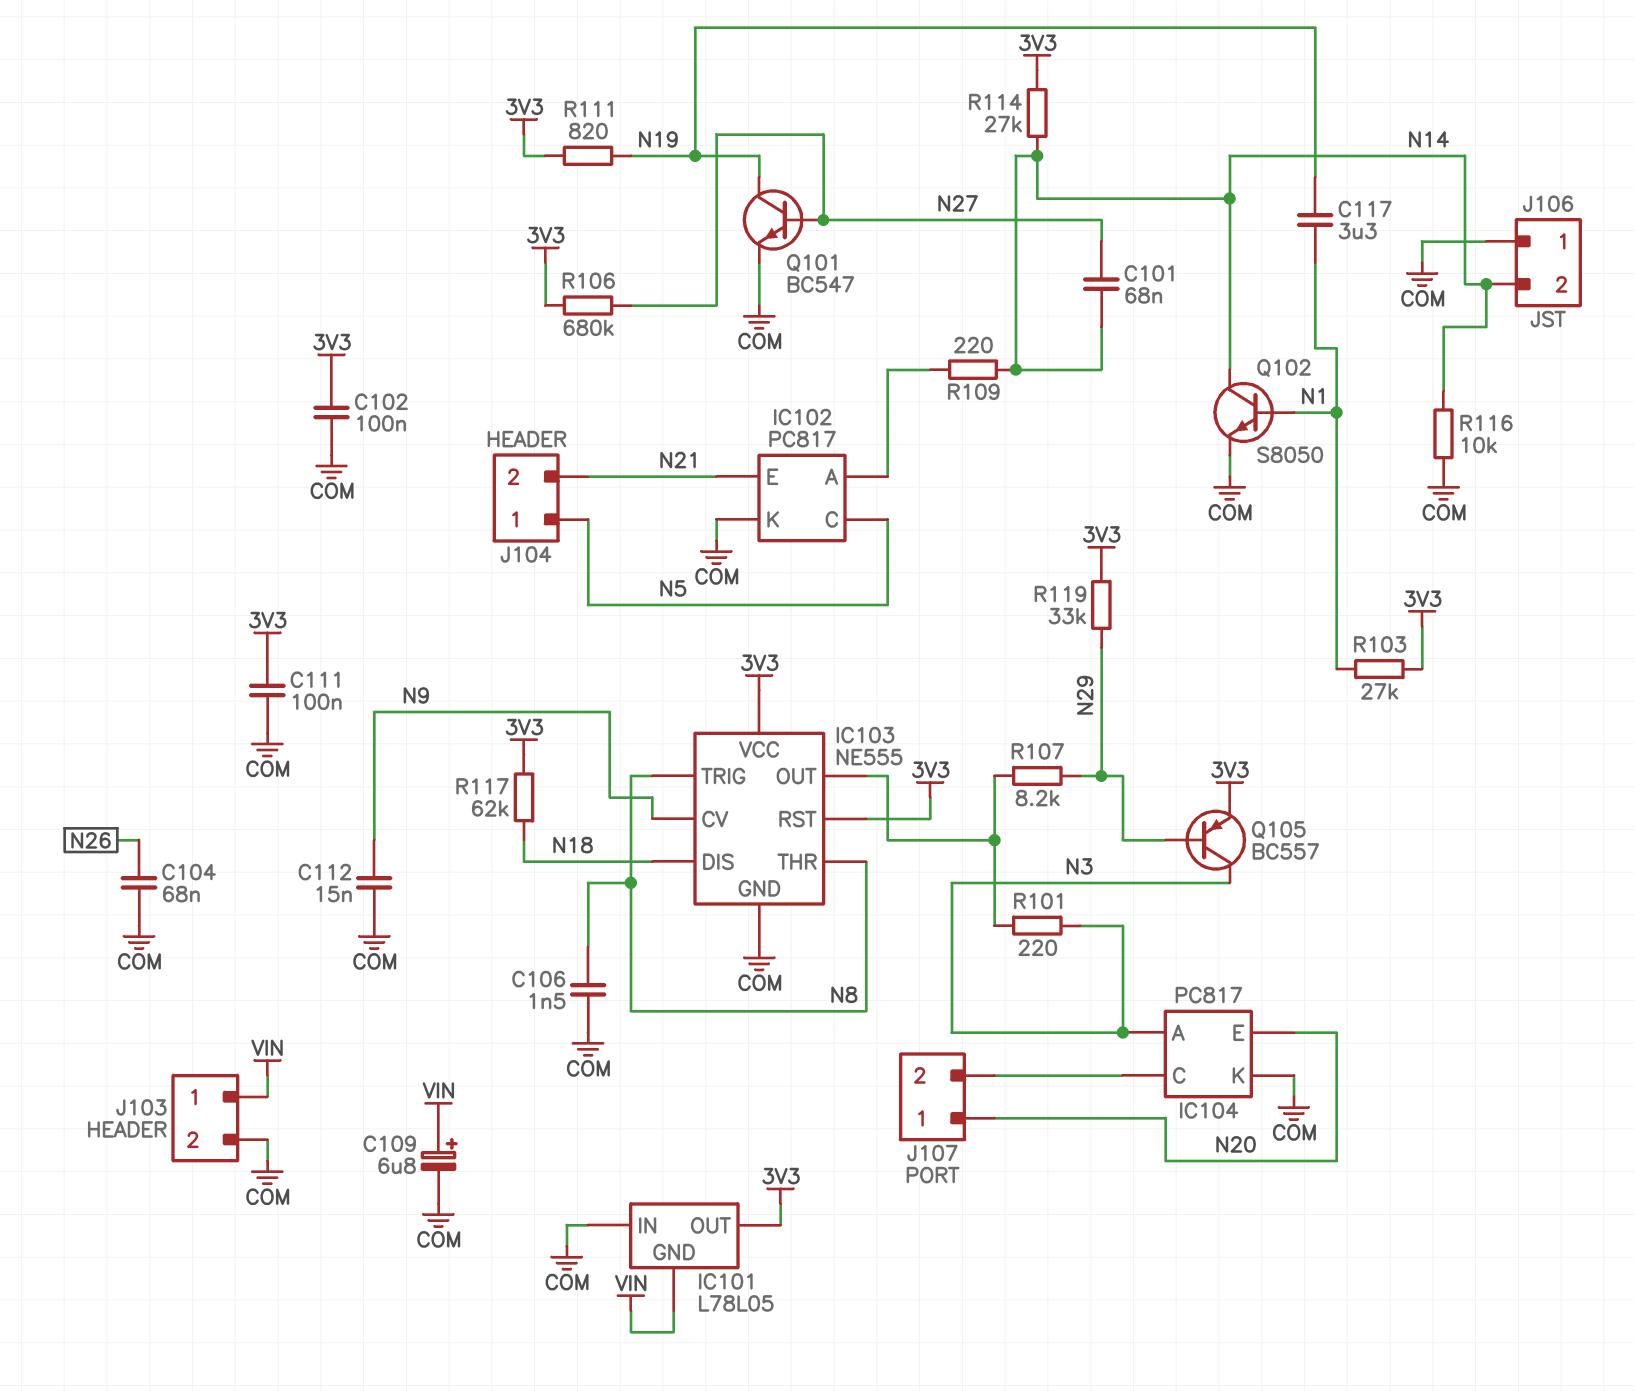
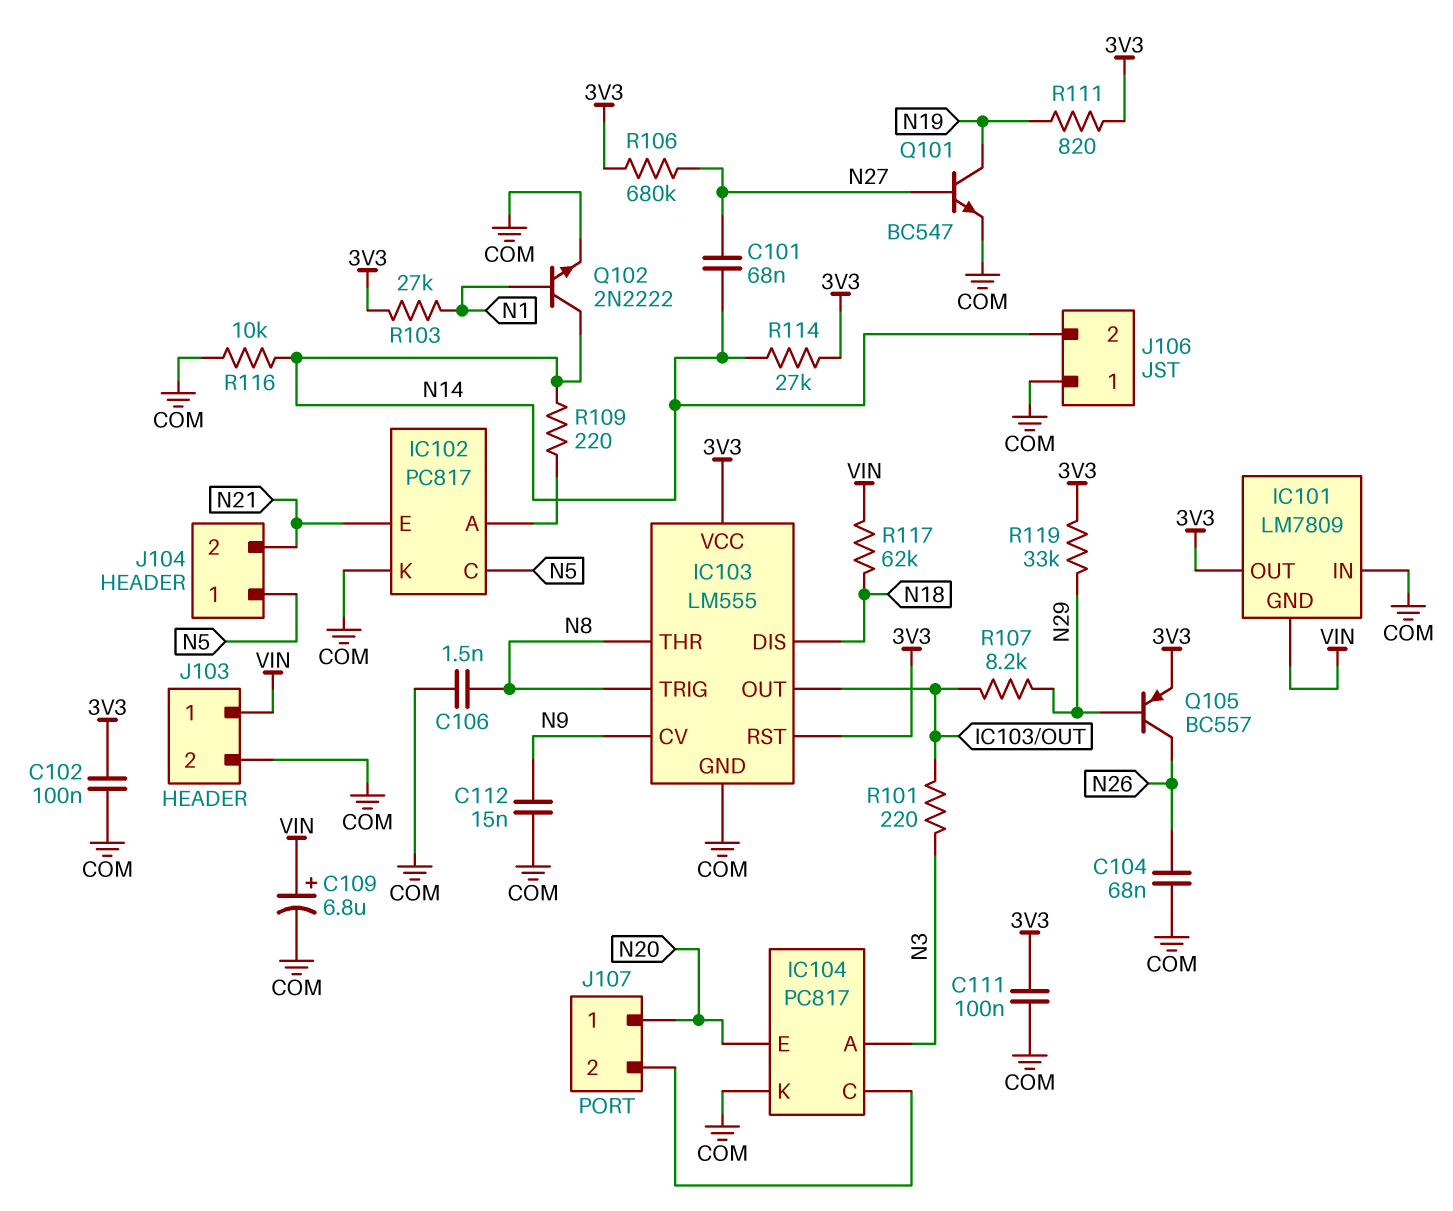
C117: 3.3uF (N1, N19) -> none
IC101: L78L05 -> LM7809
IC103: NE555 -> LM555
Q102: NPN S8050 (B N1, C N14, E COM) -> NPN 2N2222 (B N1, C N14, E COM)
Q105: PNP BC557 (B N29, C N3, E 3V3) -> PNP BC557 (B N29, C N26, E 3V3)
R117: 62k (3V3, N18) -> 62k (N18, VIN)

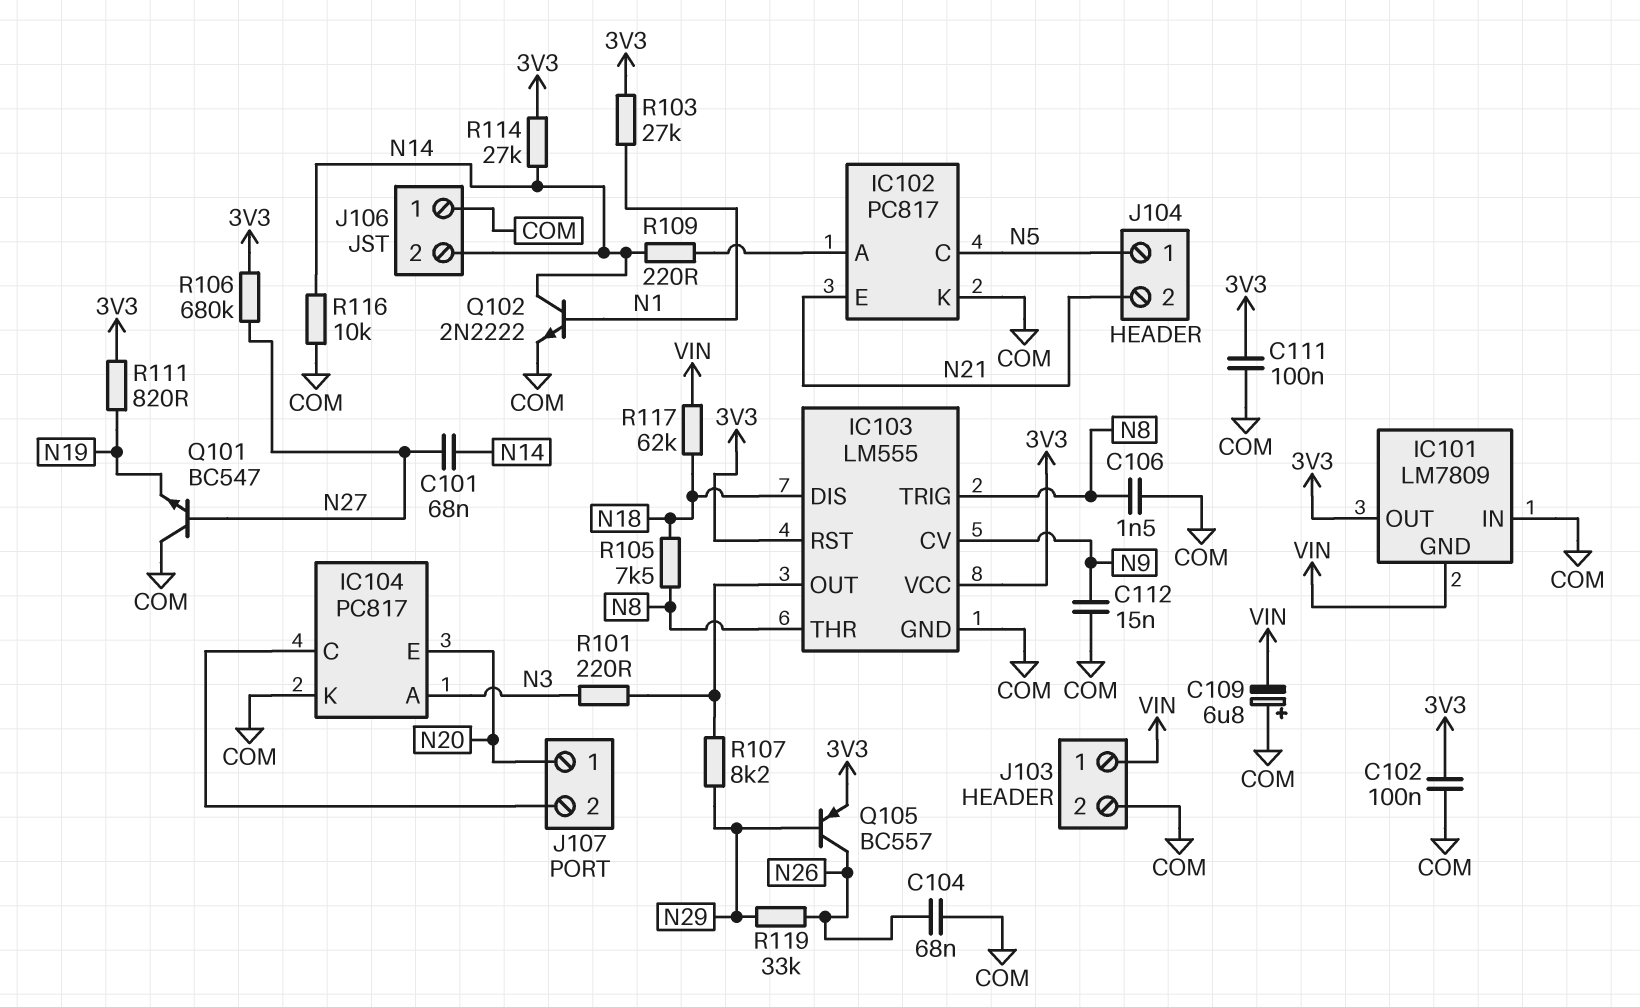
C109: 6.8uF (plus VIN, minus COM) -> 6.8uF (plus COM, minus VIN)
Q101: NPN BC547 (B N27, C N19, E COM) -> NPN BC547 (B N27, C COM, E N19)
R105: none -> 7.5k (N8, N18)
R119: 33k (3V3, N29) -> 33k (N26, N29)

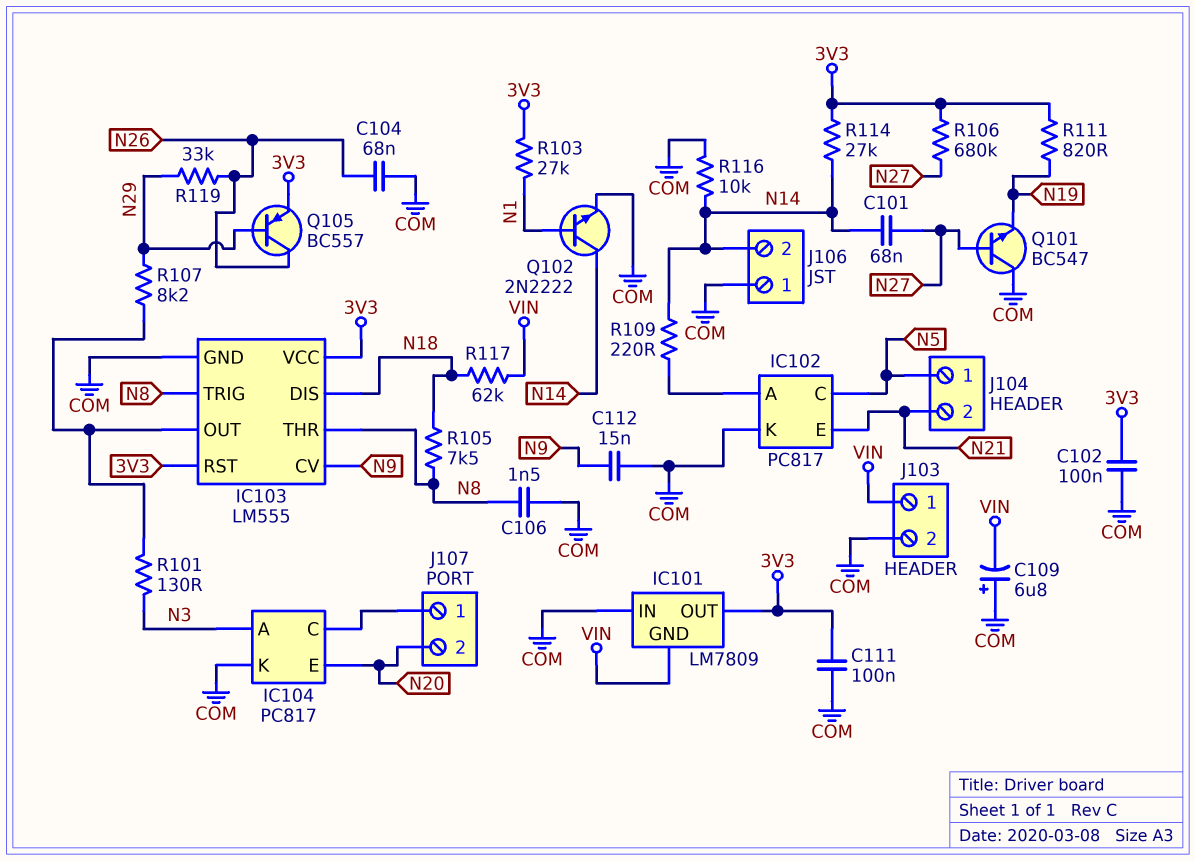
J107 pin 1: N20 -> IC104/C
J107 pin 2: IC104/C -> N20
R101: 220 (IC103/OUT, N3) -> 130 (IC103/OUT, N3)

